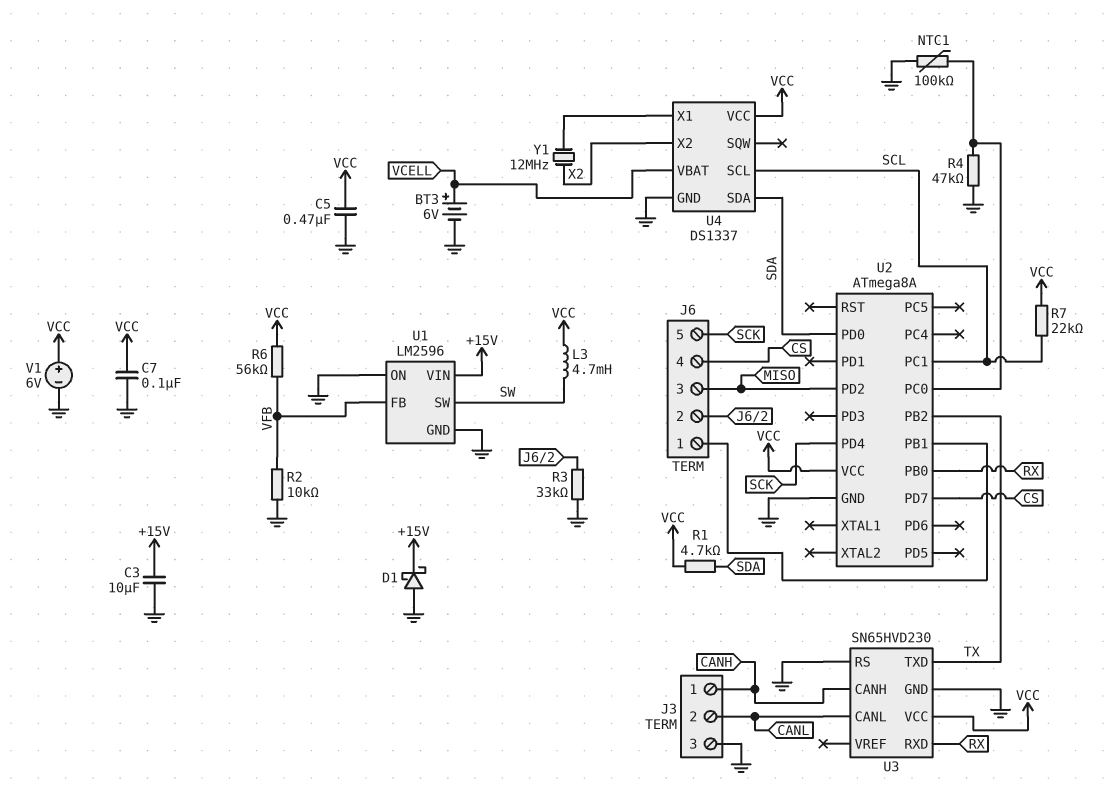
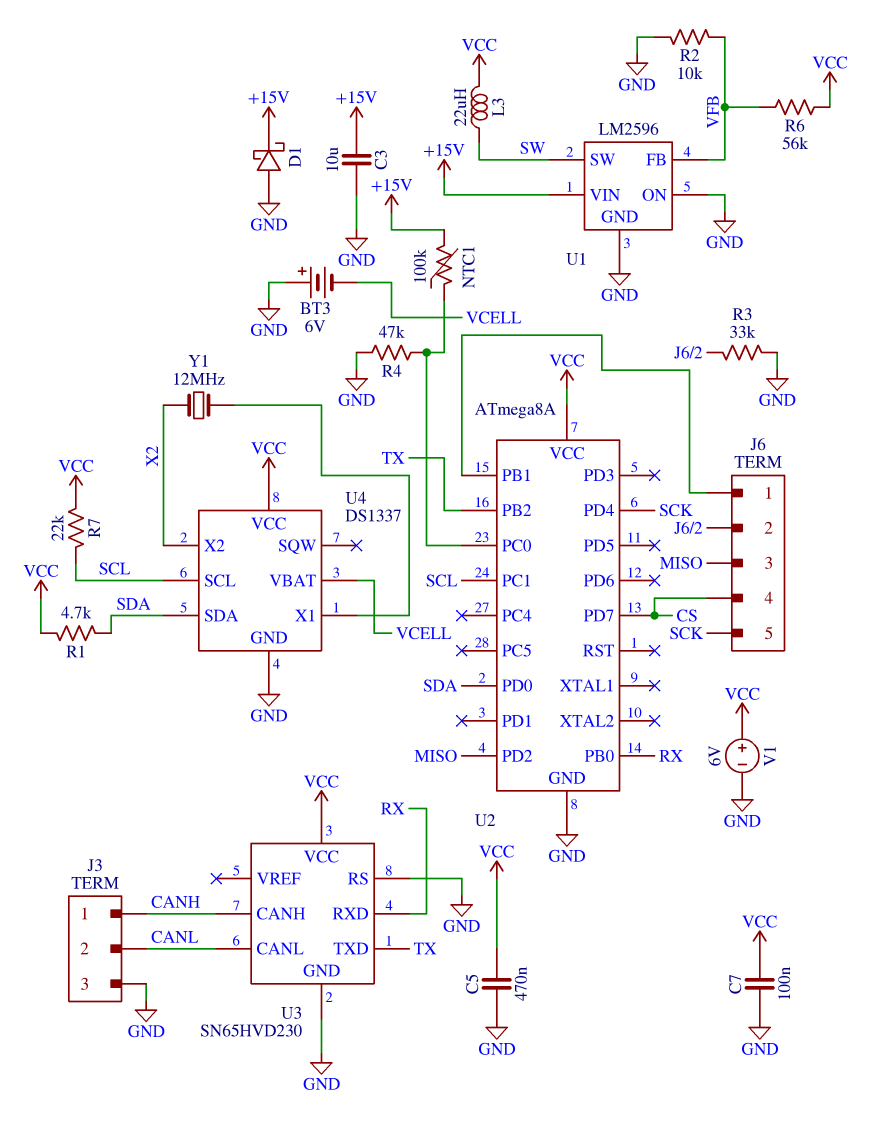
BT3: 6V (plus VCELL, minus GND) -> 6V (plus GND, minus VCELL)
L3: 4.7mH (SW, VCC) -> 22uH (SW, VCC)
NTC1: 100k (GND, U2/PC0) -> 100k (+15V, U2/PC0)

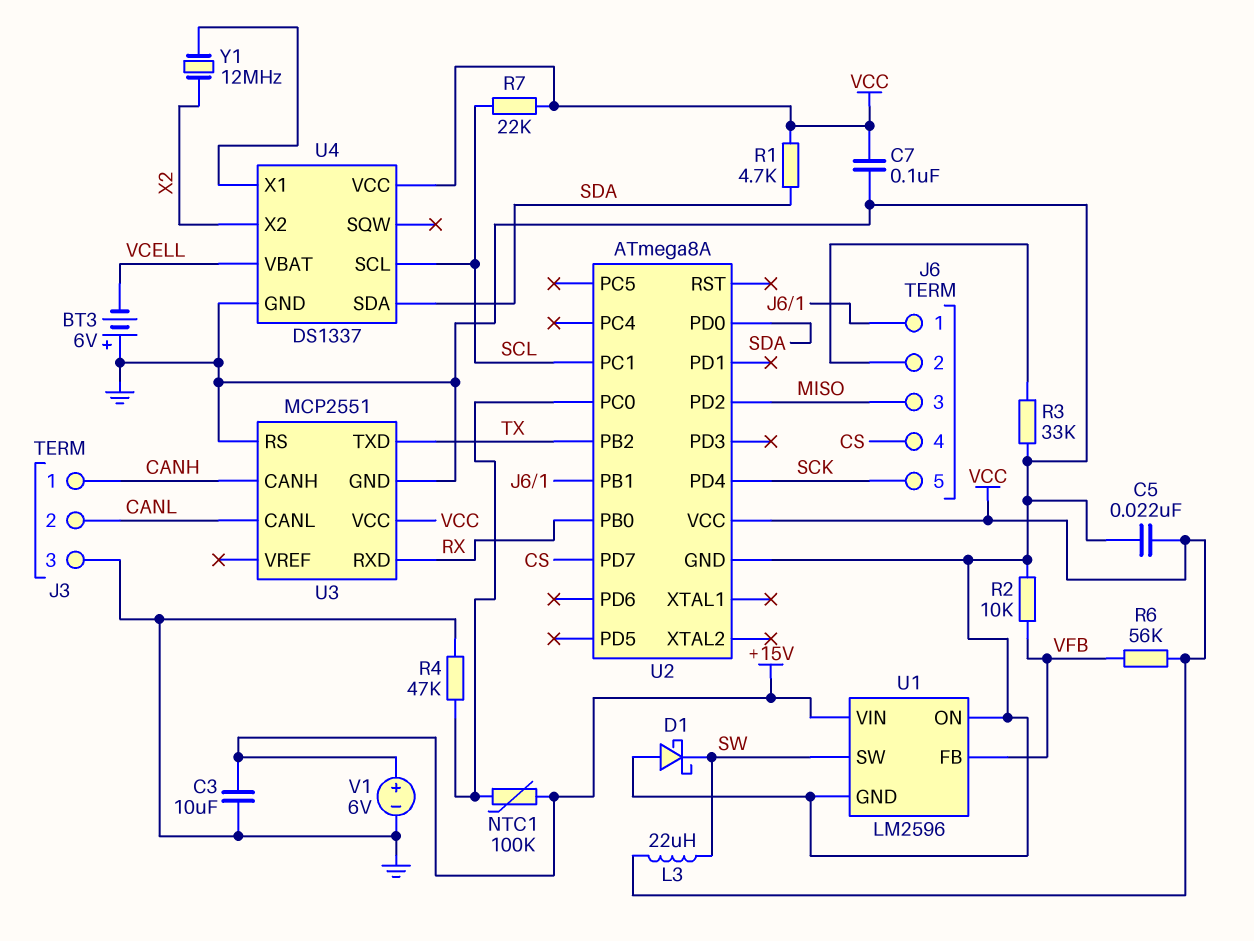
C5: 470nF (GND, VCC) -> 22nF (GND, VCC)
D1: schottky (A GND, K +15V) -> schottky (A GND, K SW)
U3: SN65HVD230 -> MCP2551
V1: 6V (plus VCC, minus GND) -> 6V (plus +15V, minus GND)

